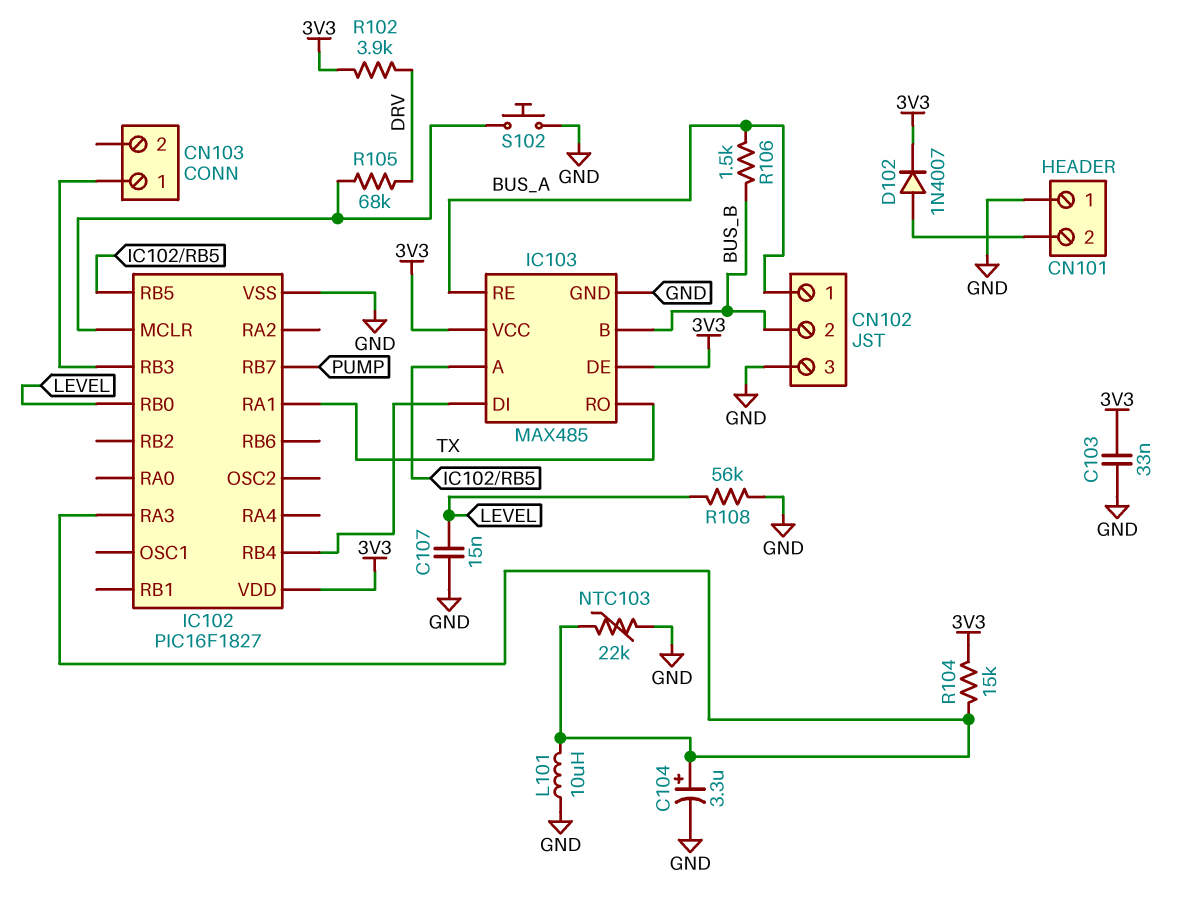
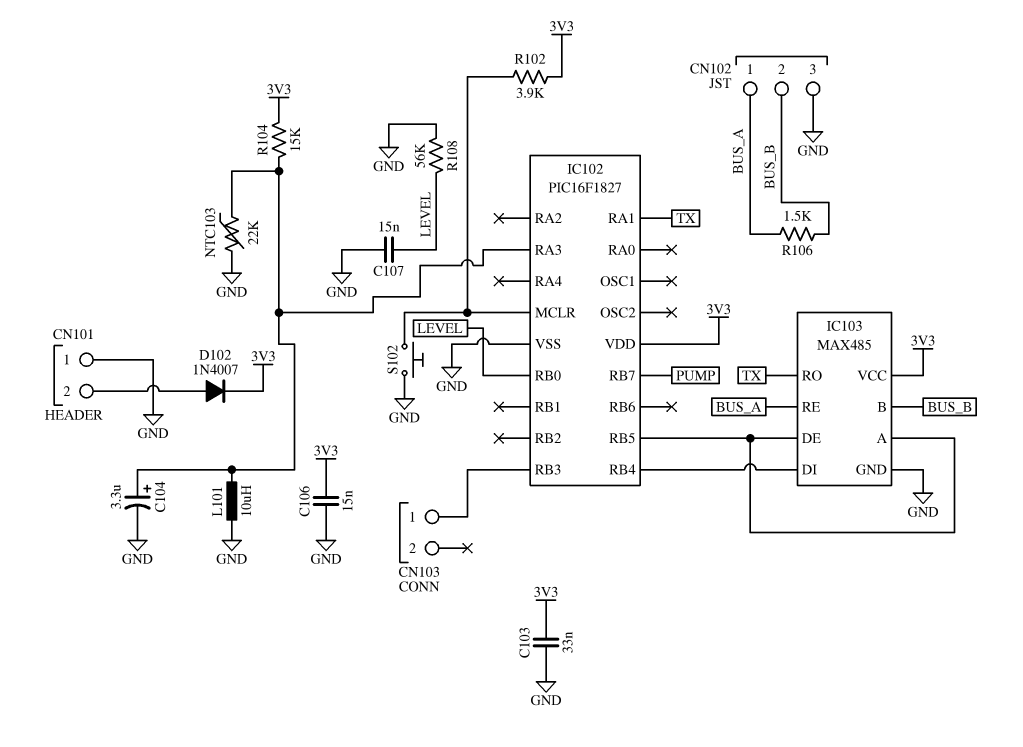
C106: none -> 15nF (3V3, GND)
IC103 pin DE: 3V3 -> IC102/RB5
R102: 3.9k (3V3, DRV) -> 3.9k (3V3, IC102/MCLR)
R105: 68k (DRV, IC102/MCLR) -> none

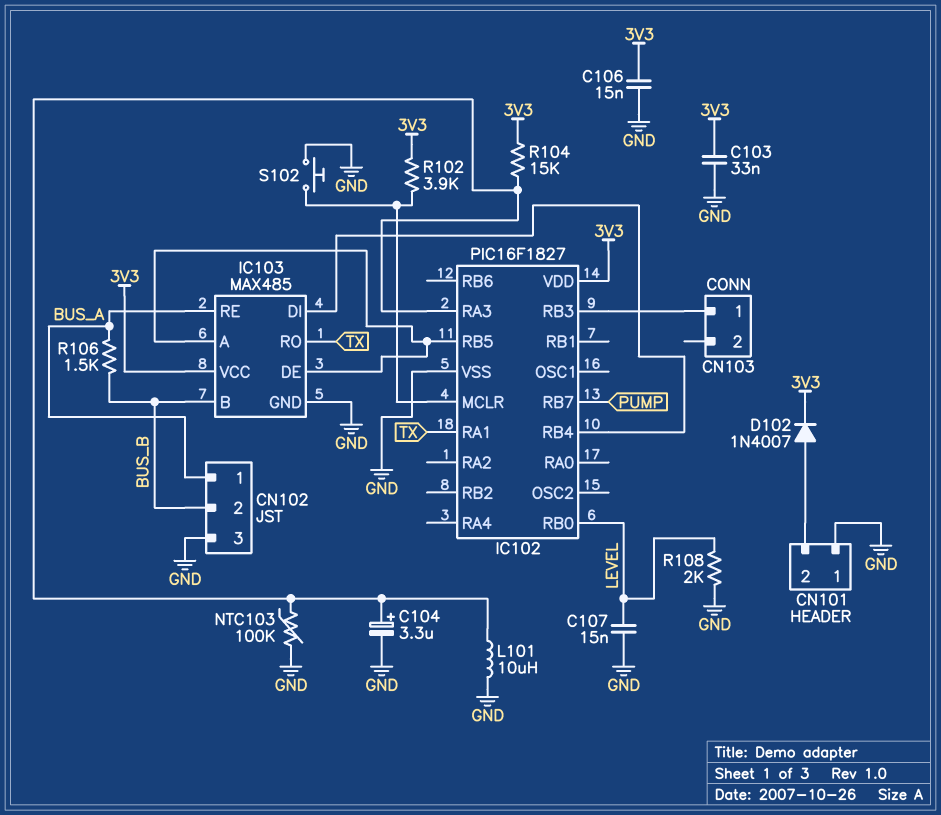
NTC103: 22k (GND, IC102/RA3) -> 100k (GND, IC102/RA3)
R108: 56k (GND, LEVEL) -> 2k (GND, LEVEL)

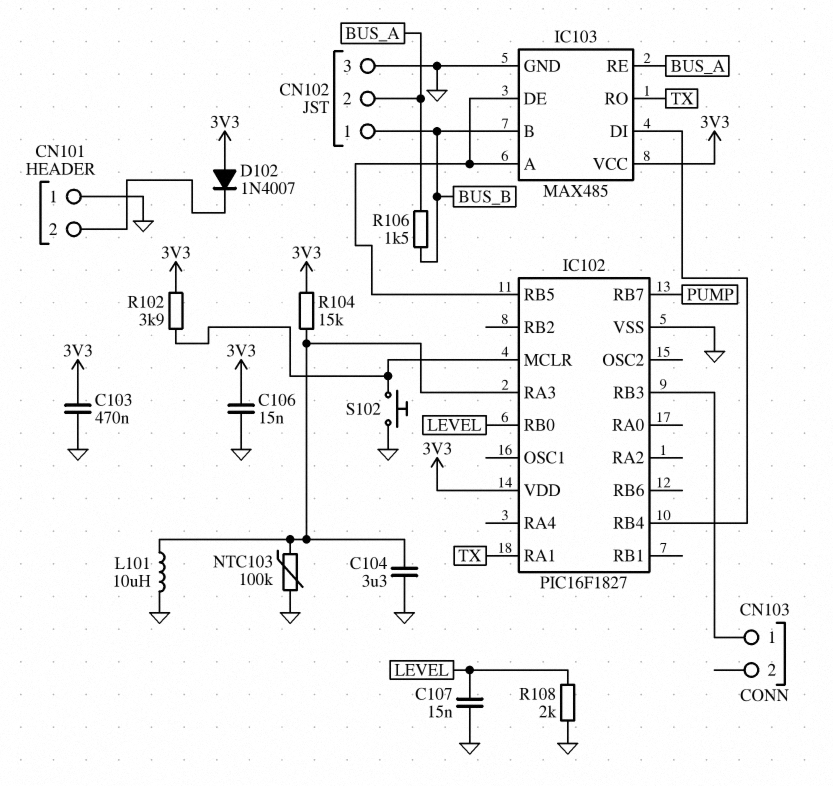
C103: 33nF (3V3, GND) -> 470nF (3V3, GND)
C104: 3.3uF (plus IC102/RA3, minus GND) -> 3.3uF (GND, IC102/RA3)
CN102 pin 1: BUS_A -> BUS_B
CN102 pin 2: BUS_B -> BUS_A
D102: diode 1N4007 (A CN101/2, K 3V3) -> diode 1N4007 (A 3V3, K CN101/2)

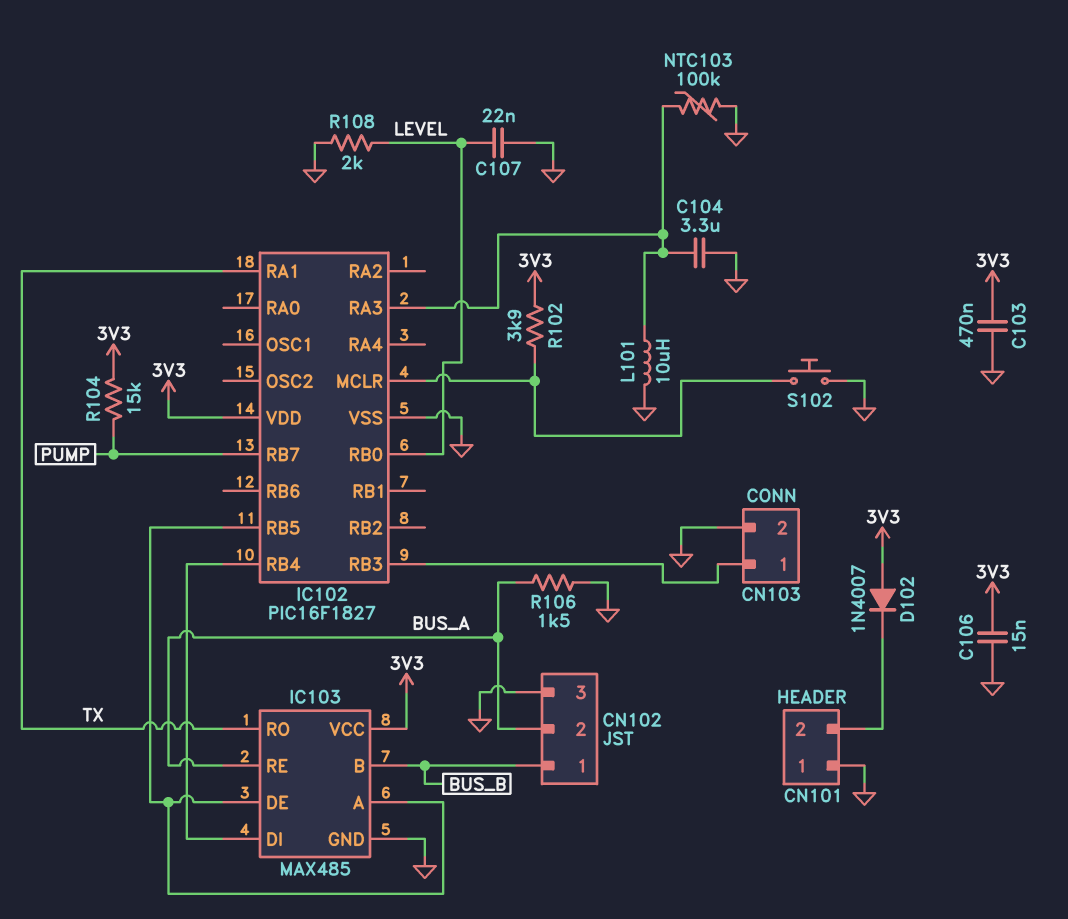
C107: 15nF (GND, LEVEL) -> 22nF (GND, LEVEL)
CN103 pin 2: none -> GND
R104: 15k (3V3, IC102/RA3) -> 15k (3V3, PUMP)
R106: 1.5k (BUS_A, BUS_B) -> 1.5k (BUS_A, GND)

